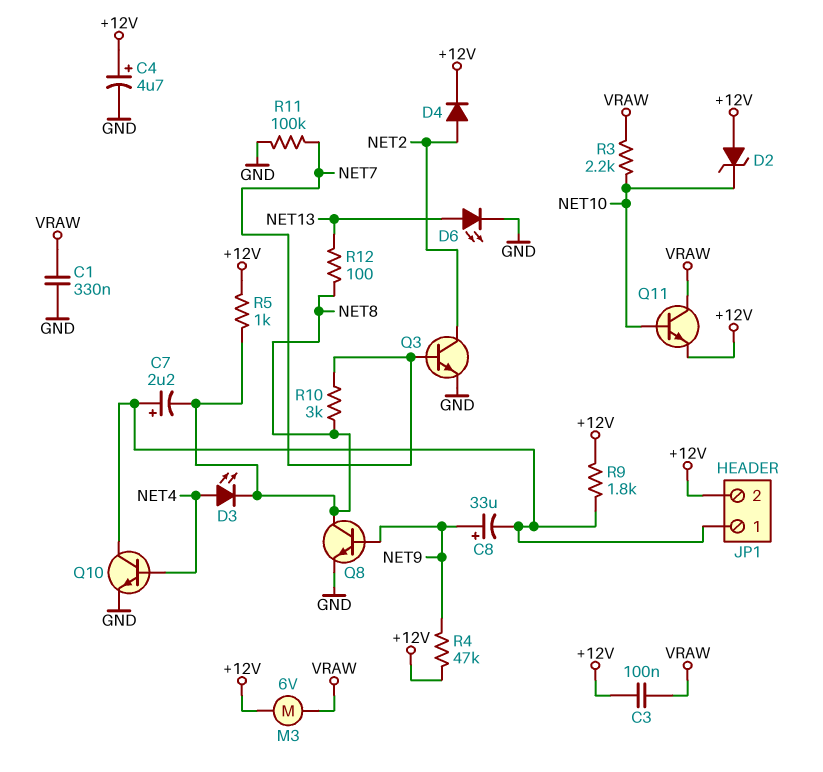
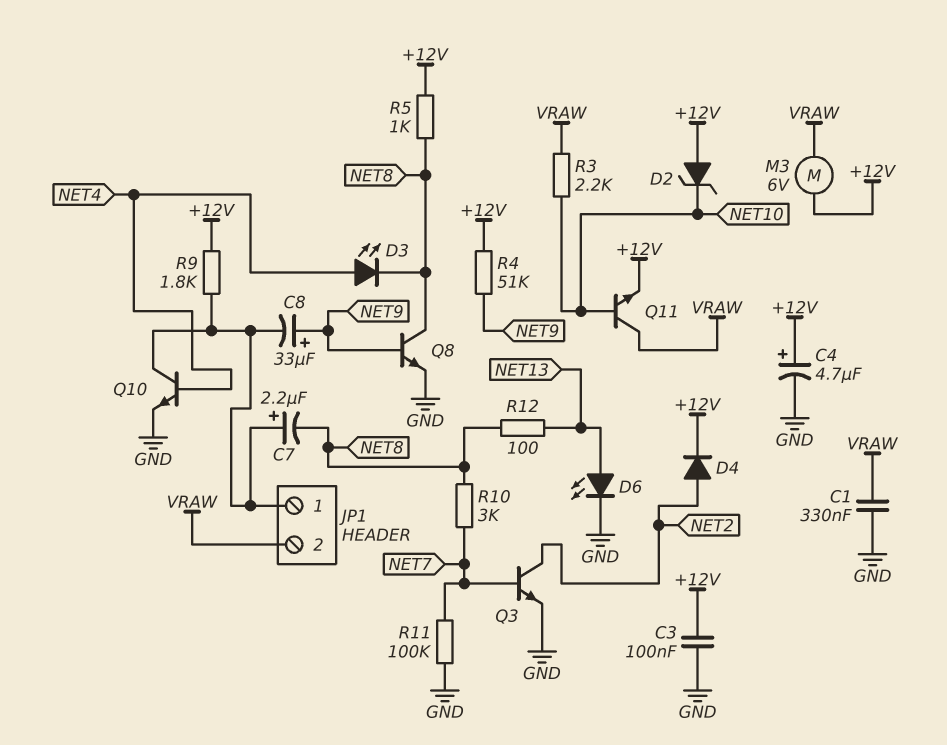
C3: 100nF (+12V, VRAW) -> 100nF (+12V, GND)
JP1 pin 2: +12V -> VRAW
R4: 47k (+12V, NET9) -> 51k (+12V, NET9)

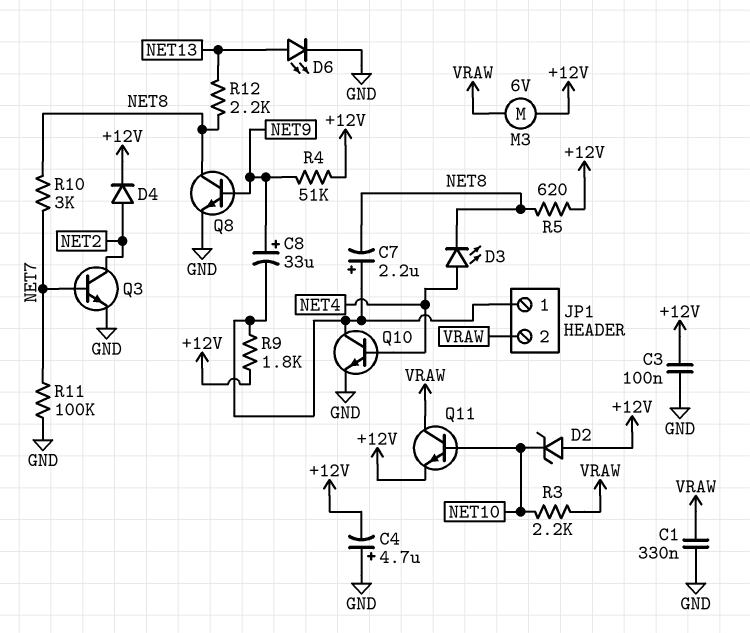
C4: 4.7uF (plus +12V, minus GND) -> 4.7uF (plus GND, minus +12V)
R5: 1k (+12V, NET8) -> 620 (+12V, NET8)
R12: 100 (NET8, NET13) -> 2.2k (NET8, NET13)

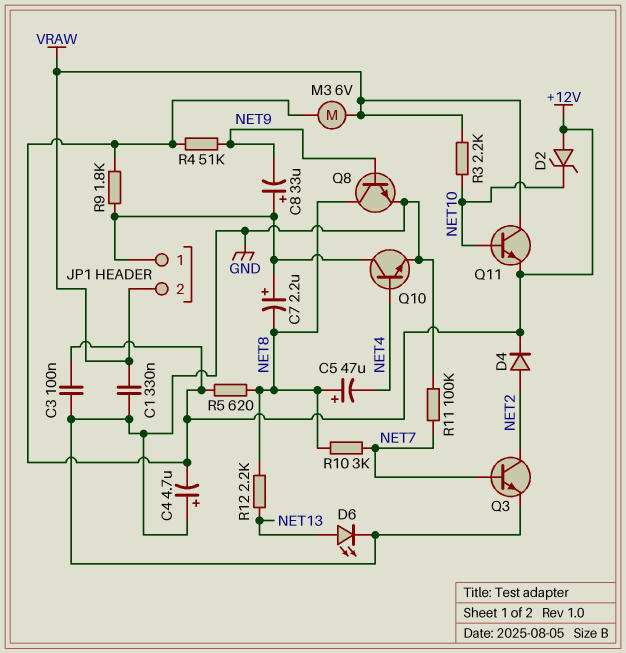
C5: none -> 47uF (plus NET8, minus NET4)
C8: 33uF (plus NET9, minus JP1/1) -> 33uF (plus JP1/1, minus NET9)
D3: LED (A NET4, K NET8) -> none

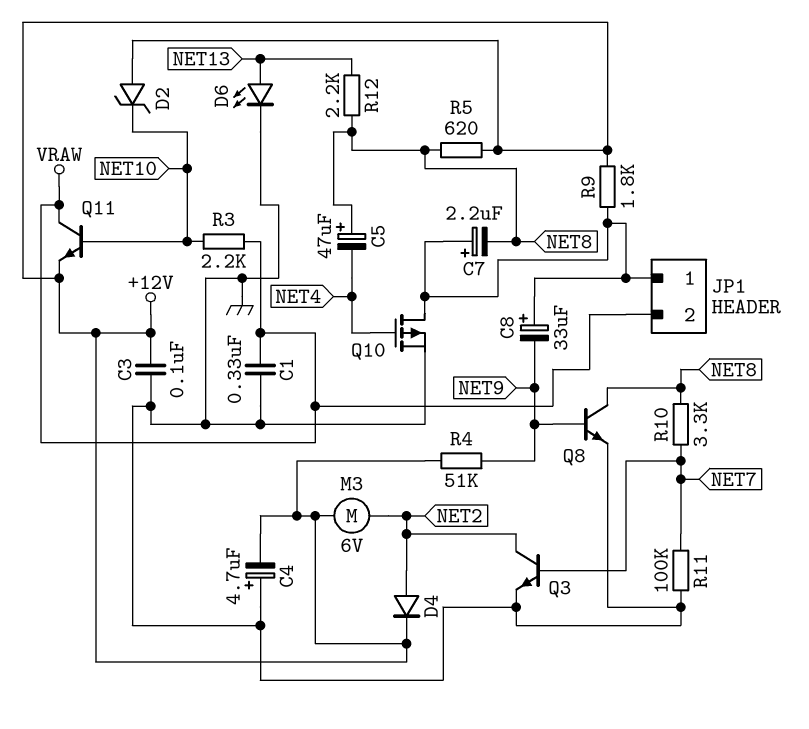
M3: motor 6V (+12V, VRAW) -> motor 6V (+12V, NET2)
Q10: NPN (B NET4, C JP1/1, E GND) -> PMOS (G NET4, D JP1/1, S GND)
R10: 3k (NET7, NET8) -> 3.3k (NET7, NET8)

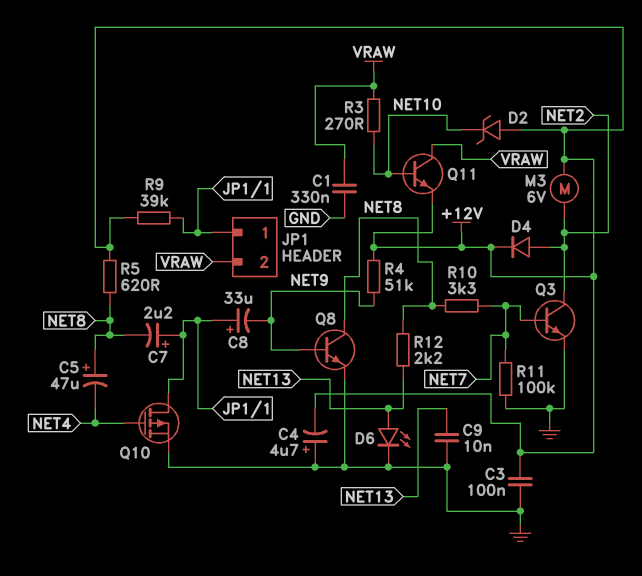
C9: none -> 10nF (GND, NET13)
R3: 2.2k (NET10, VRAW) -> 270 (NET10, VRAW)
R9: 1.8k (+12V, JP1/1) -> 39k (+12V, JP1/1)

